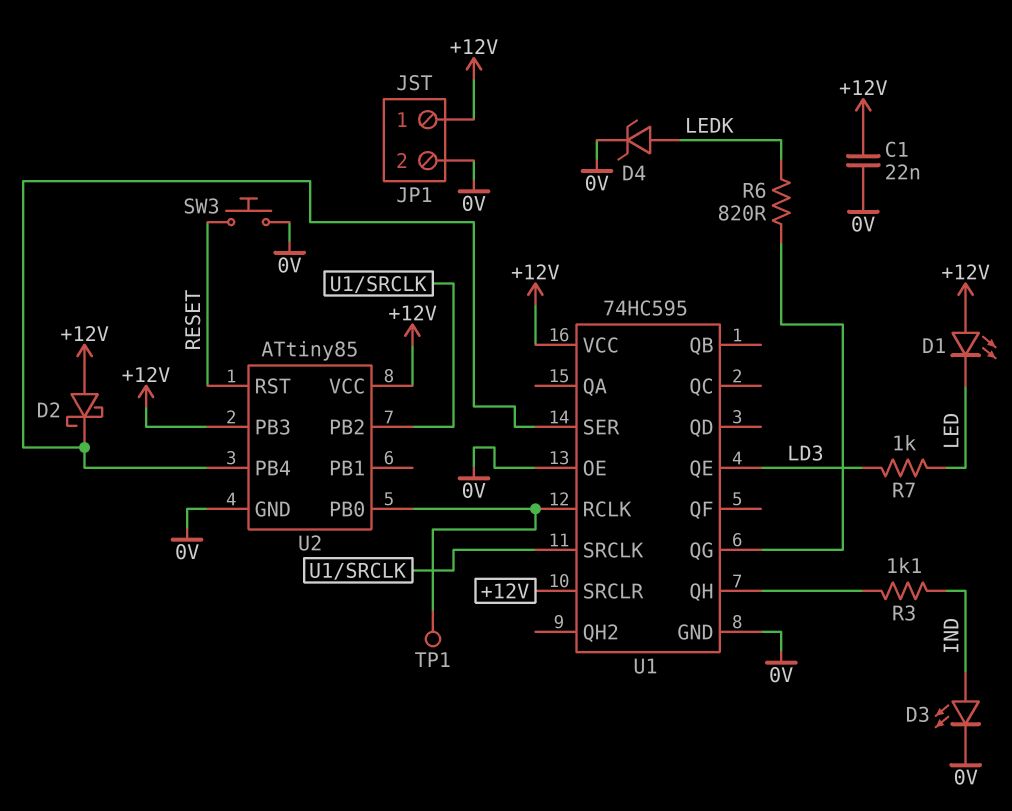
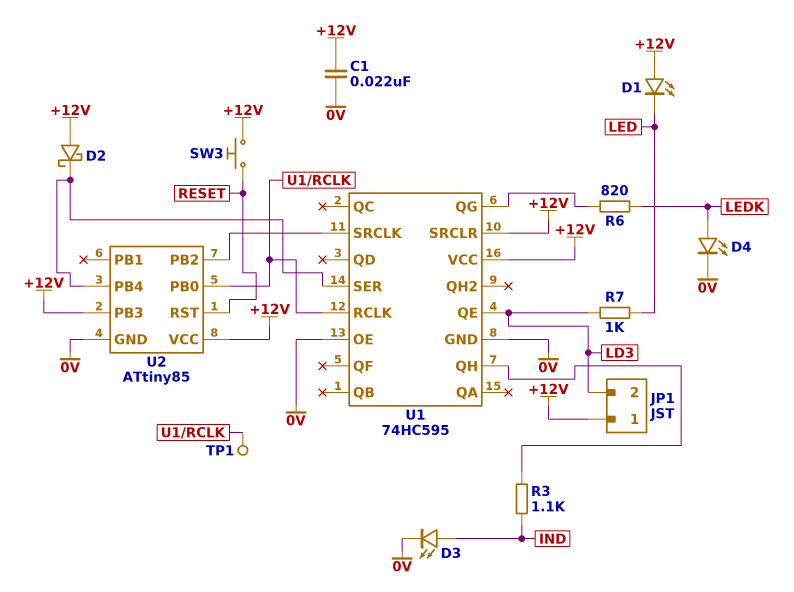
D4: zener (A LEDK, K 0V) -> LED (A LEDK, K 0V)
JP1 pin 2: 0V -> LD3
SW3: button (0V, RESET) -> button (+12V, RESET)

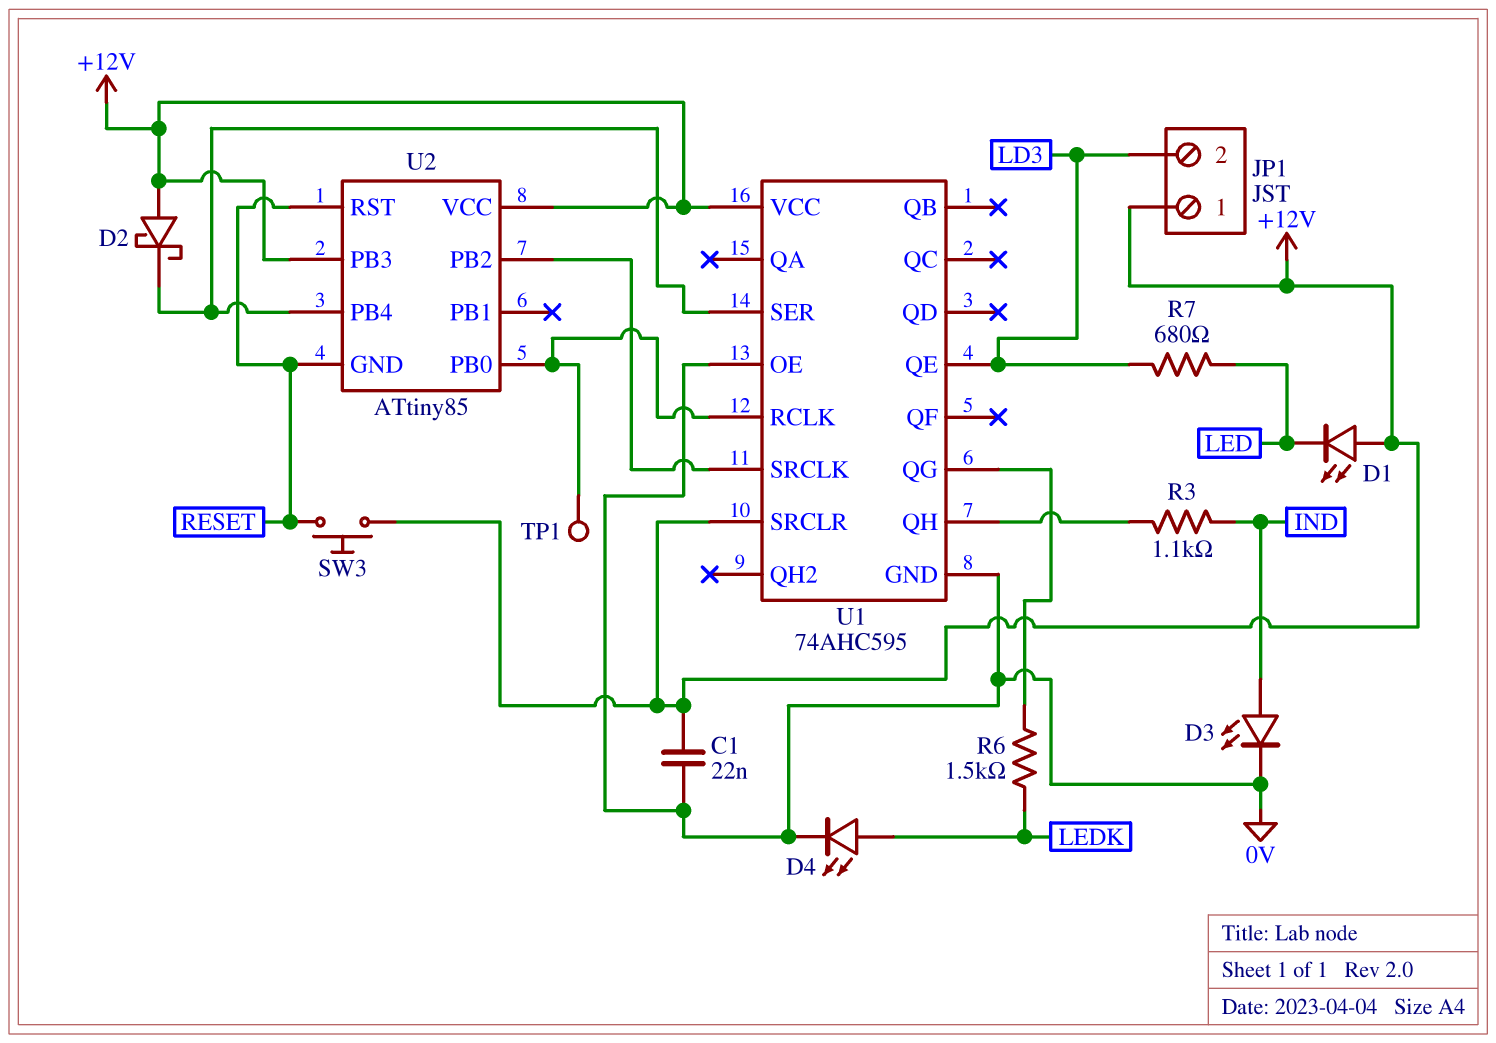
R6: 820 (LEDK, U1/QG) -> 1.5k (LEDK, U1/QG)
R7: 1k (LD3, LED) -> 680 (LD3, LED)
U1: 74HC595 -> 74AHC595
U2 pin GND: 0V -> RESET

